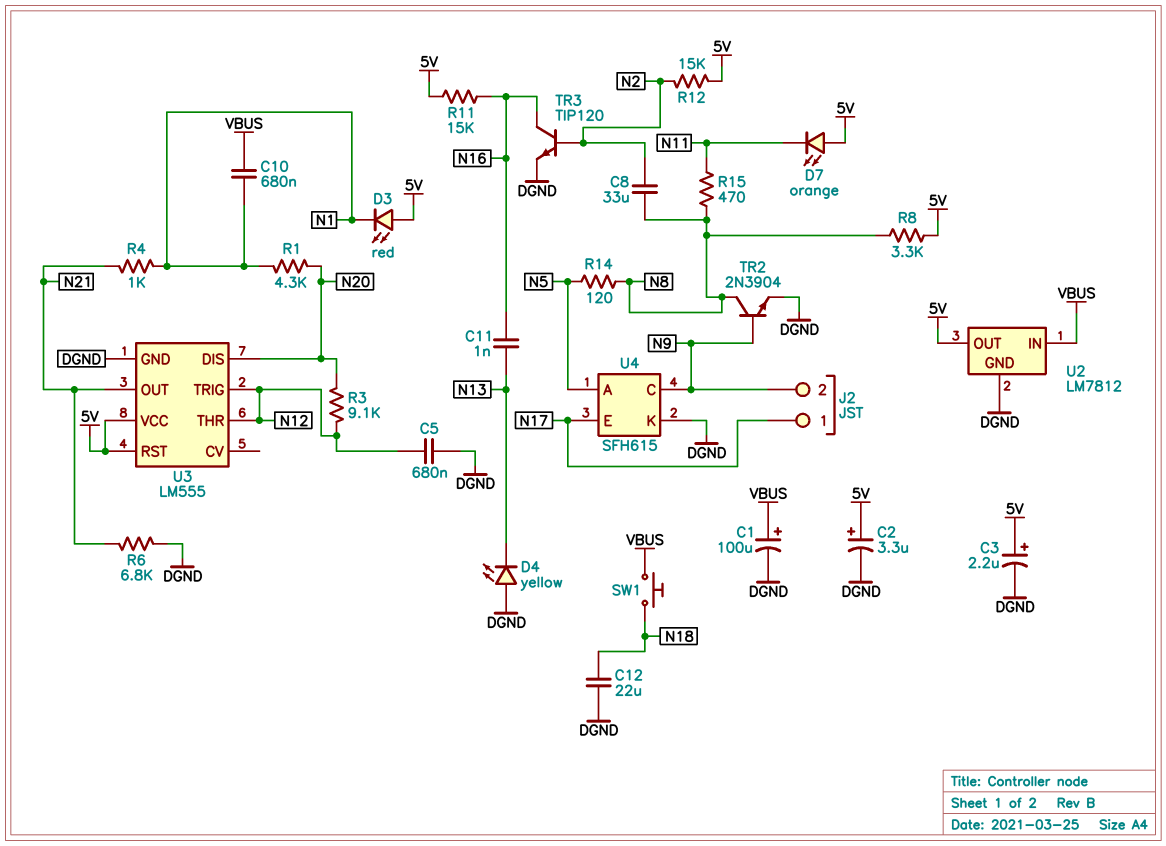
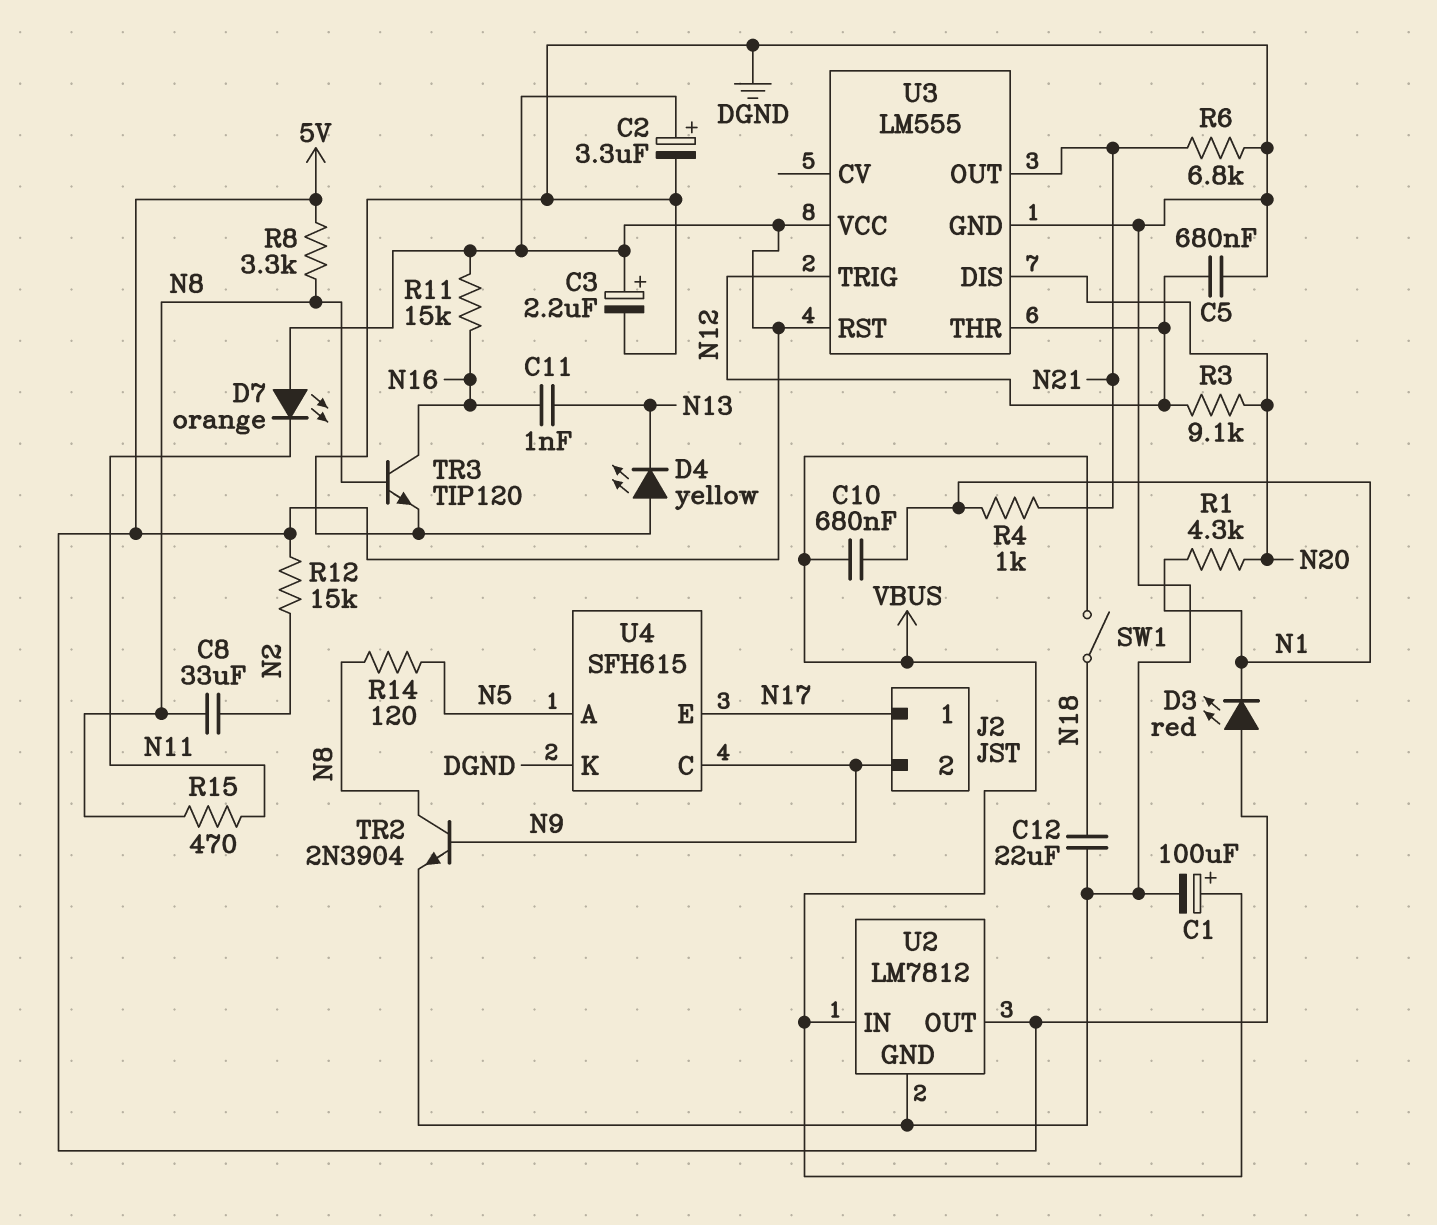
SW1: button (N18, VBUS) -> switch (N18, VBUS)
TR3: NPN TIP120 (B N2, C N16, E DGND) -> NPN TIP120 (B N8, C N16, E DGND)

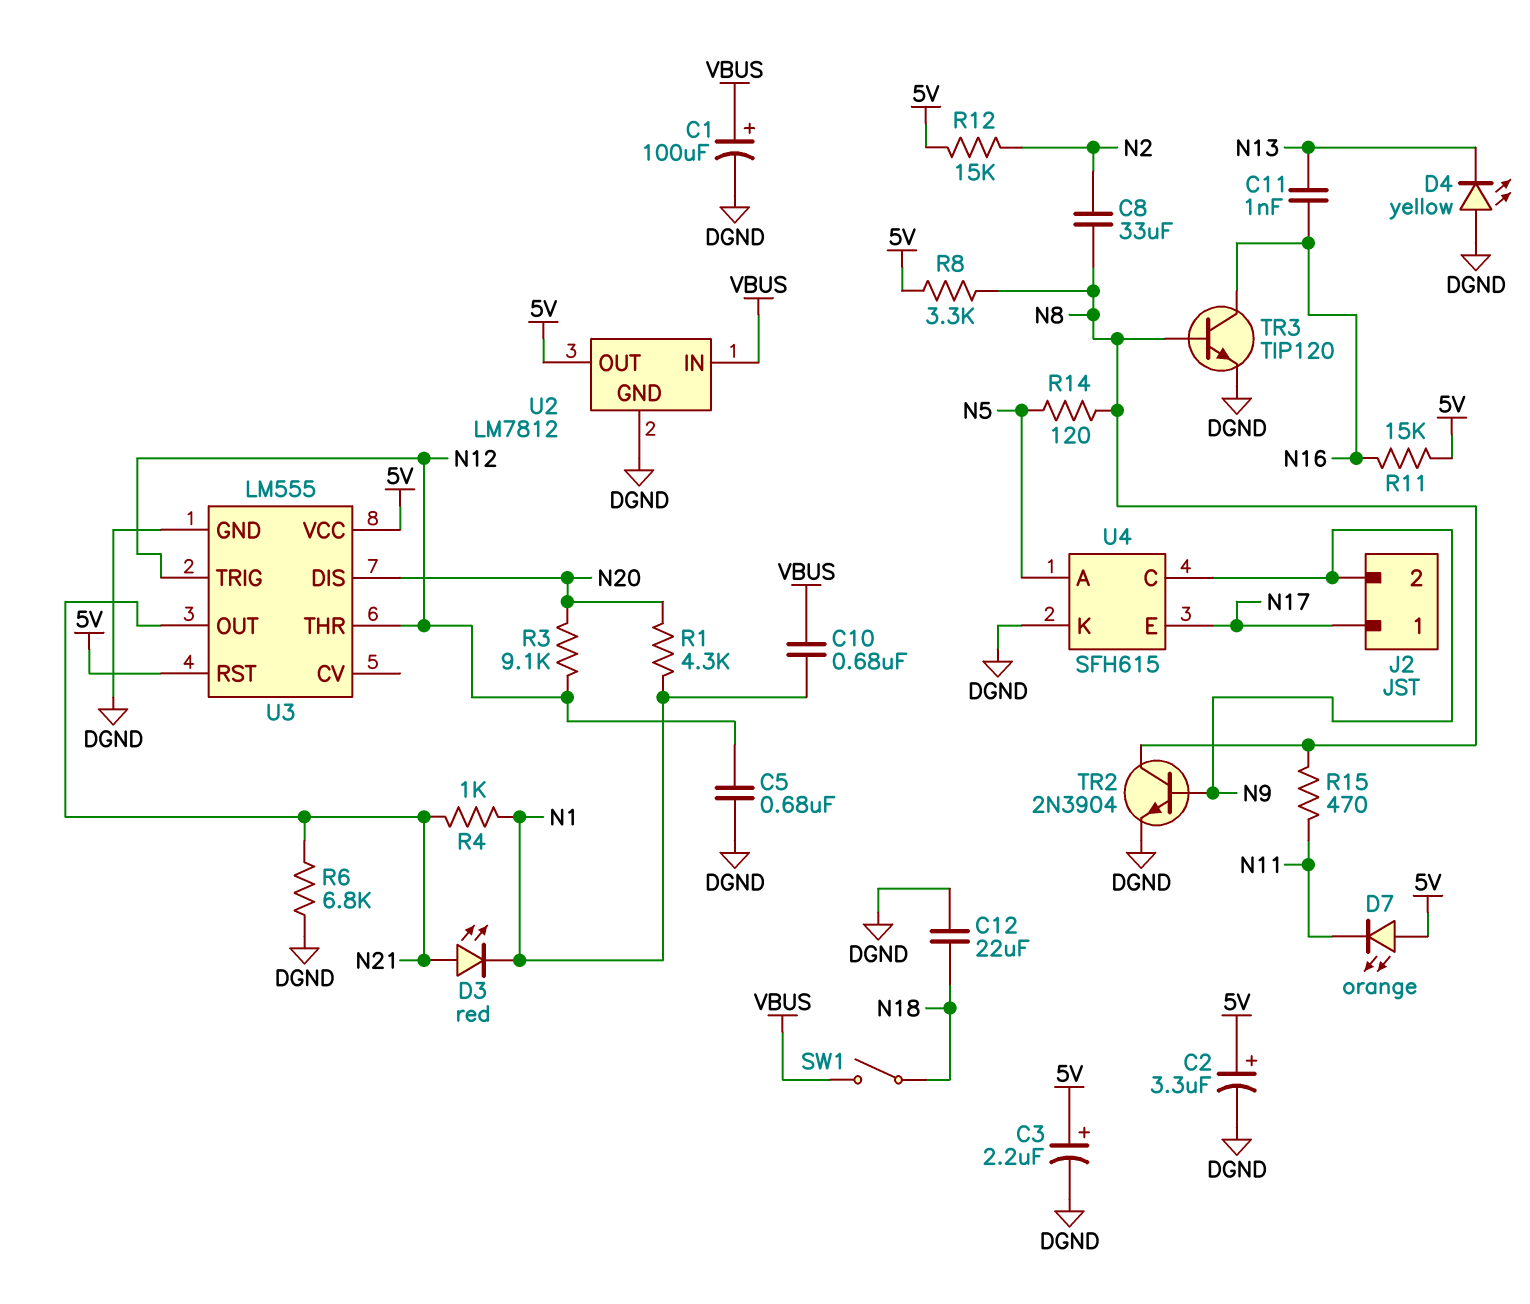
D3: LED red (A 5V, K N1) -> LED red (A N21, K N1)

